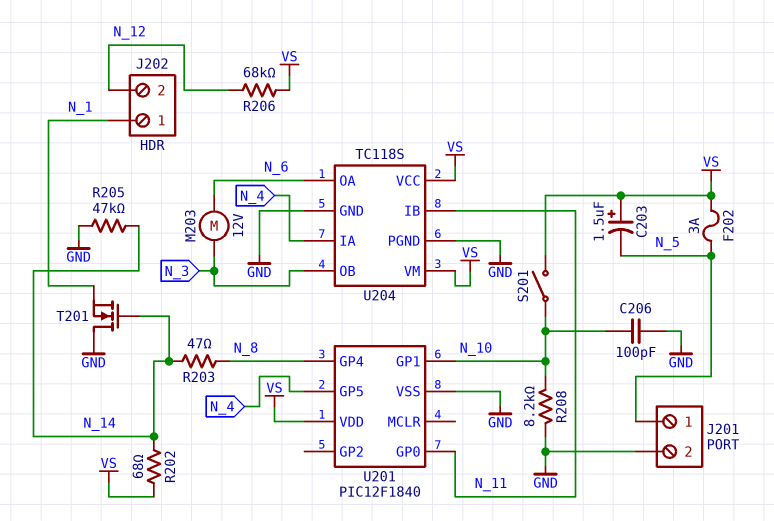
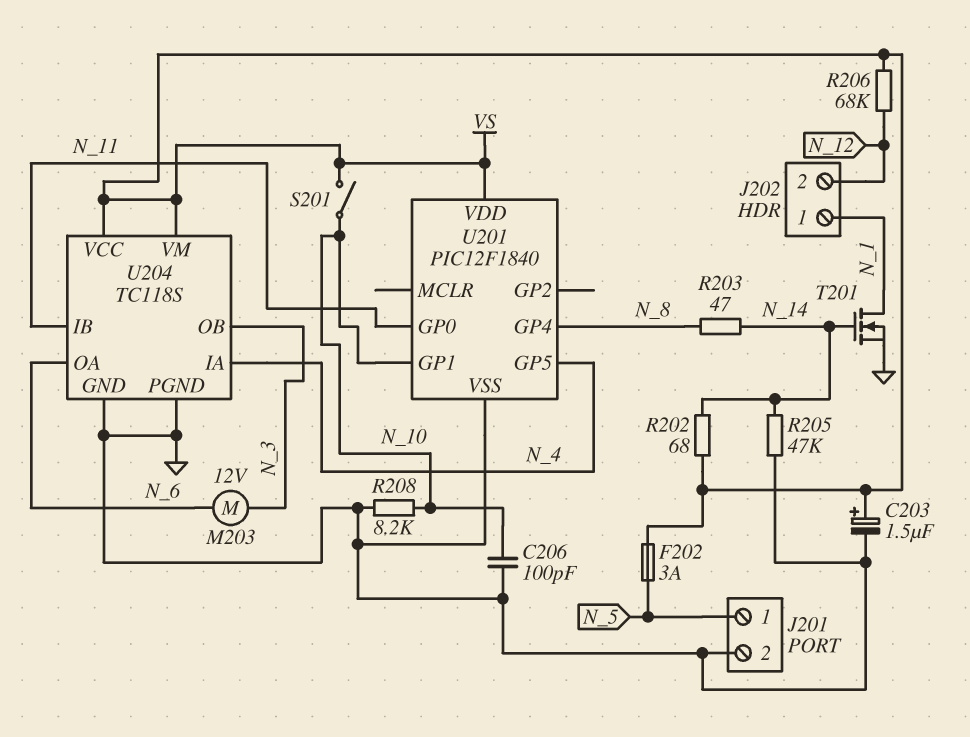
C203: 1.5uF (plus VS, minus N_5) -> 1.5uF (plus VS, minus GND)
T201: NMOS (G N_14, D GND, S N_1) -> NMOS (G N_14, D N_1, S GND)

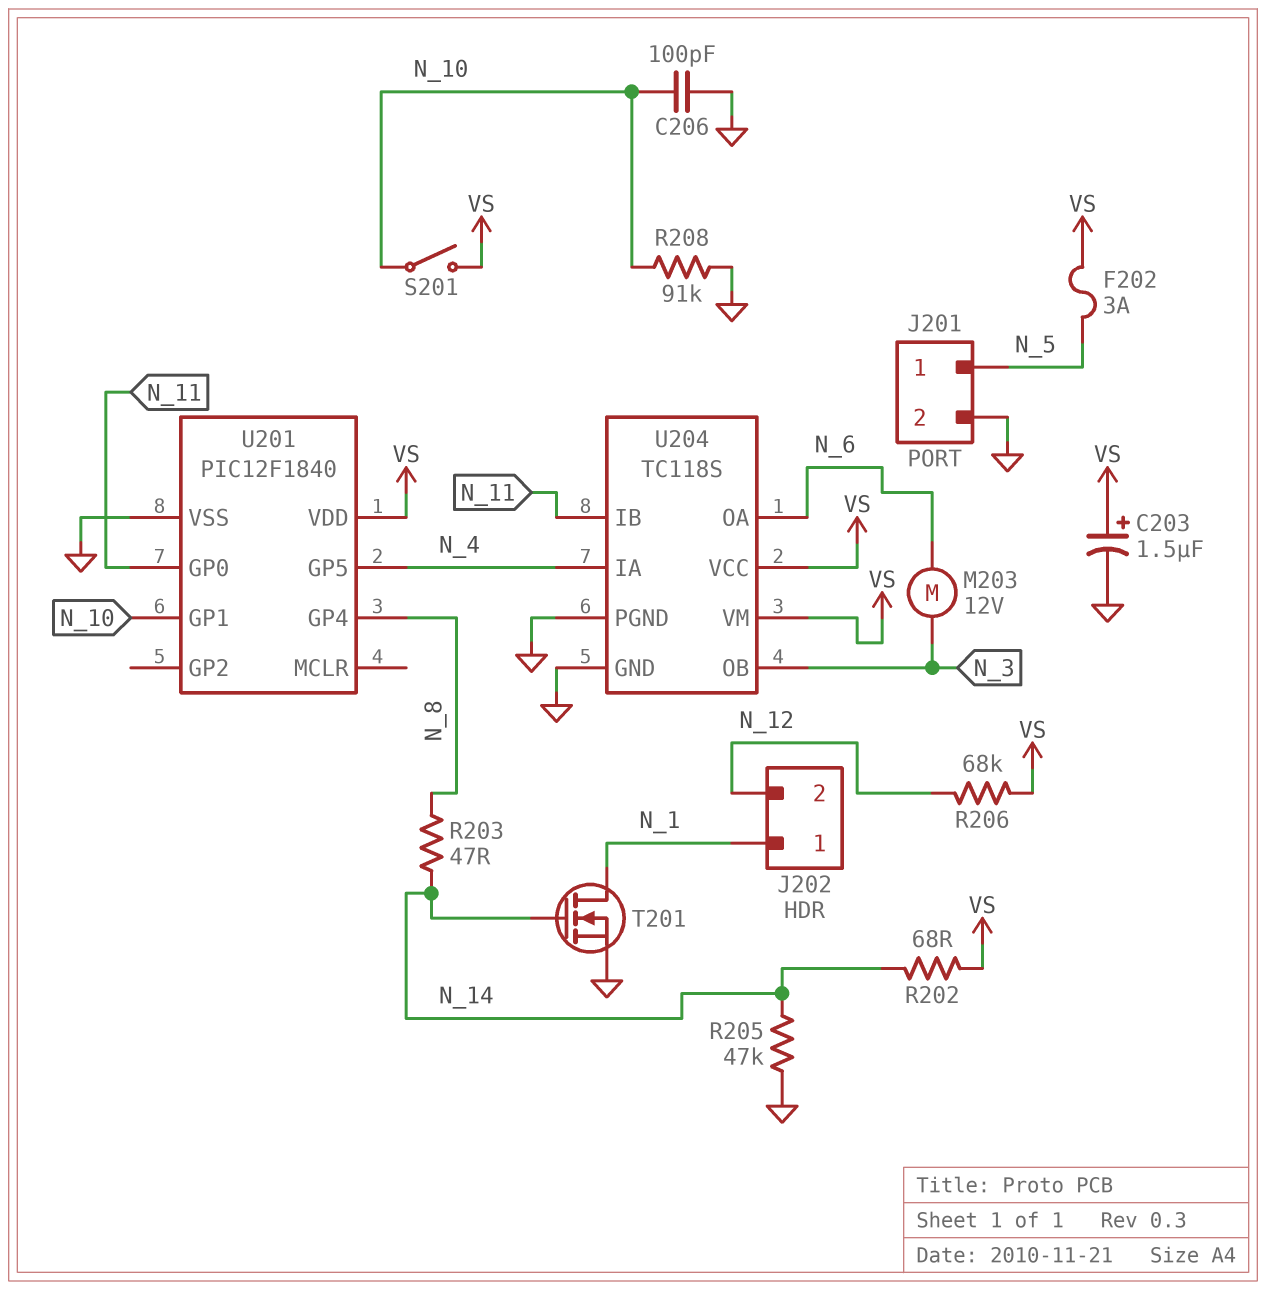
R208: 8.2k (GND, N_10) -> 91k (GND, N_10)

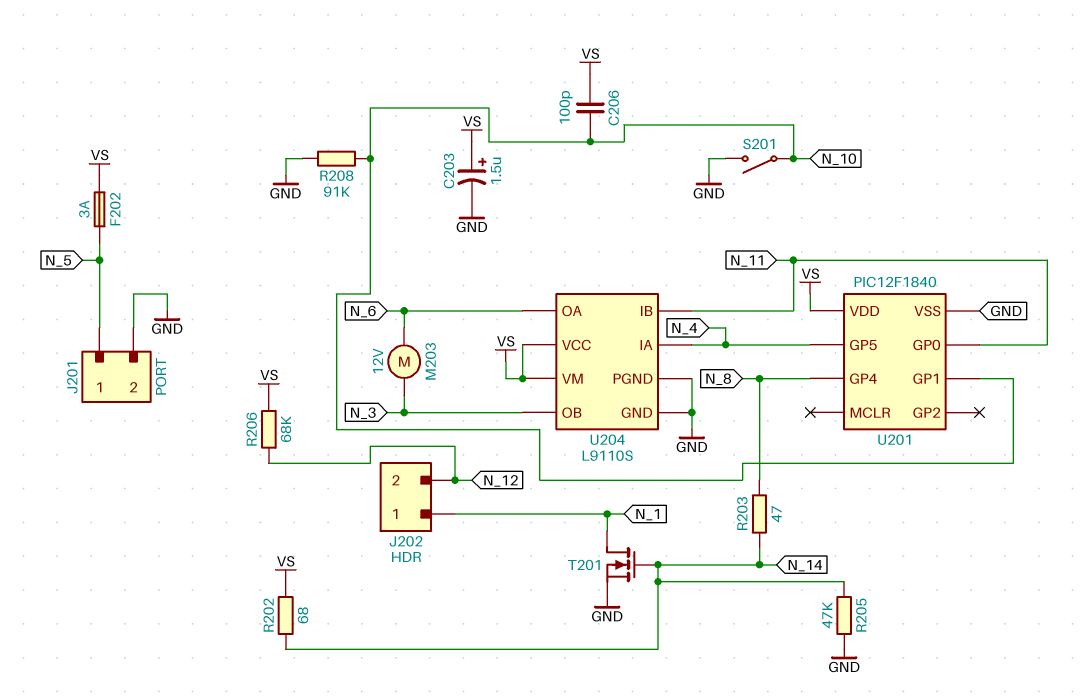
C206: 100pF (GND, N_10) -> 100pF (N_10, VS)
S201: switch (N_10, VS) -> switch (GND, N_10)
U204: TC118S -> L9110S

